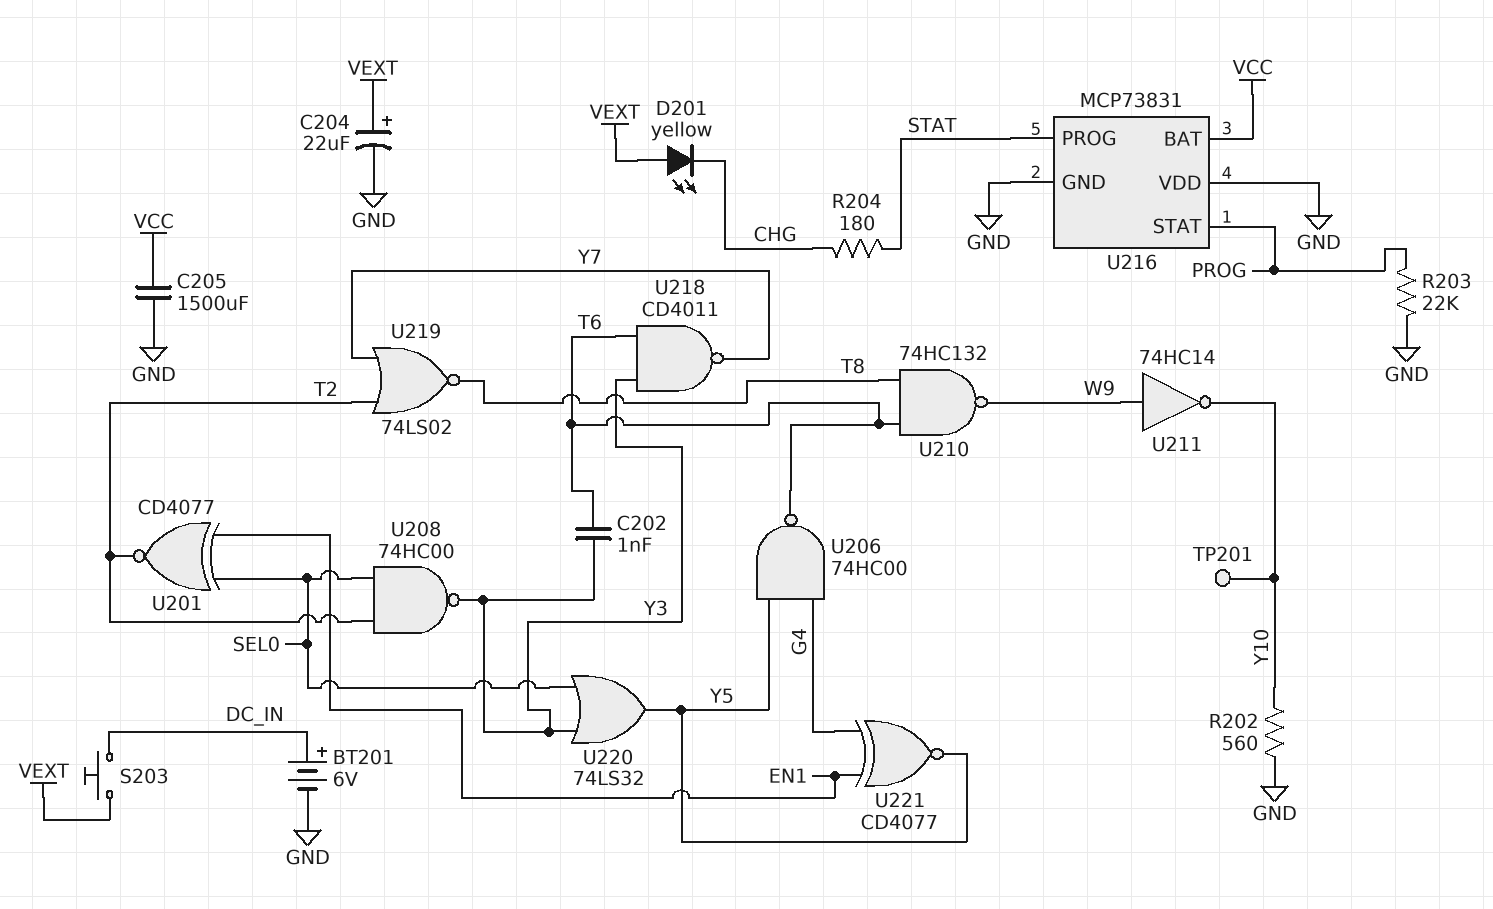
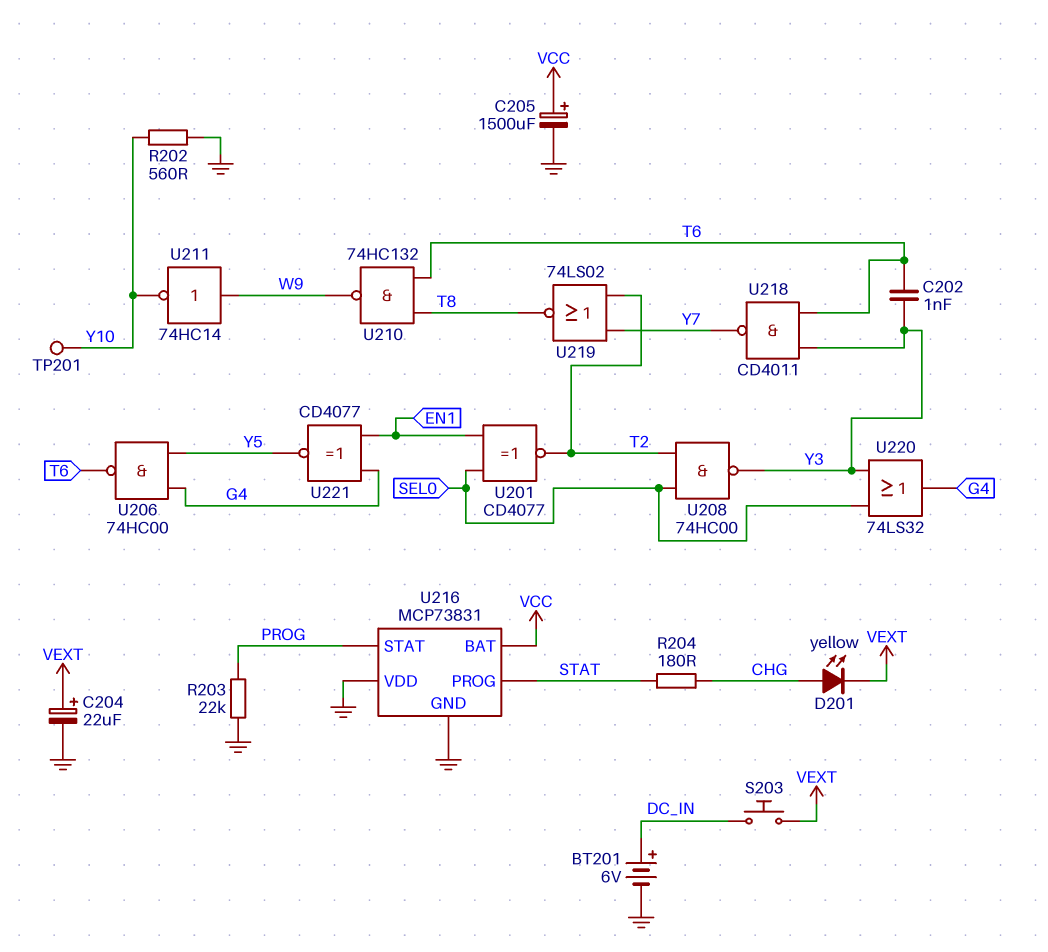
C205: 1500uF (GND, VCC) -> 1500uF (plus VCC, minus GND)
D201: LED yellow (A VEXT, K CHG) -> LED yellow (A CHG, K VEXT)
U220: OR 74LS32 (in SEL0, in Y3, out Y5) -> OR 74LS32 (in SEL0, in Y3, out G4)

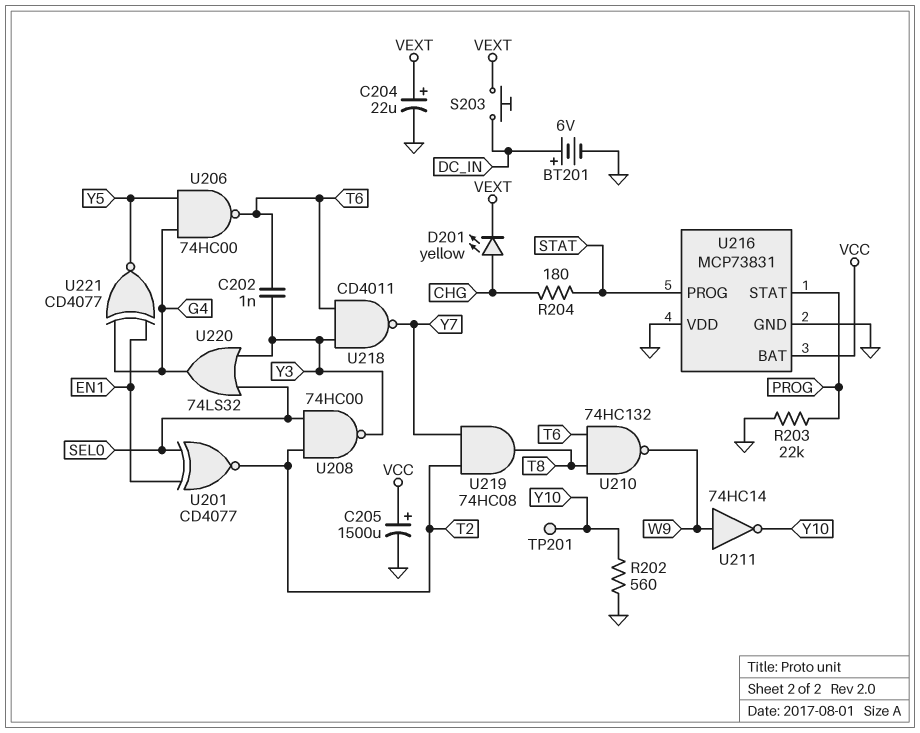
U219: NOR 74LS02 (in T2, in Y7, out T8) -> AND 74HC08 (in T2, in Y7, out T8)

